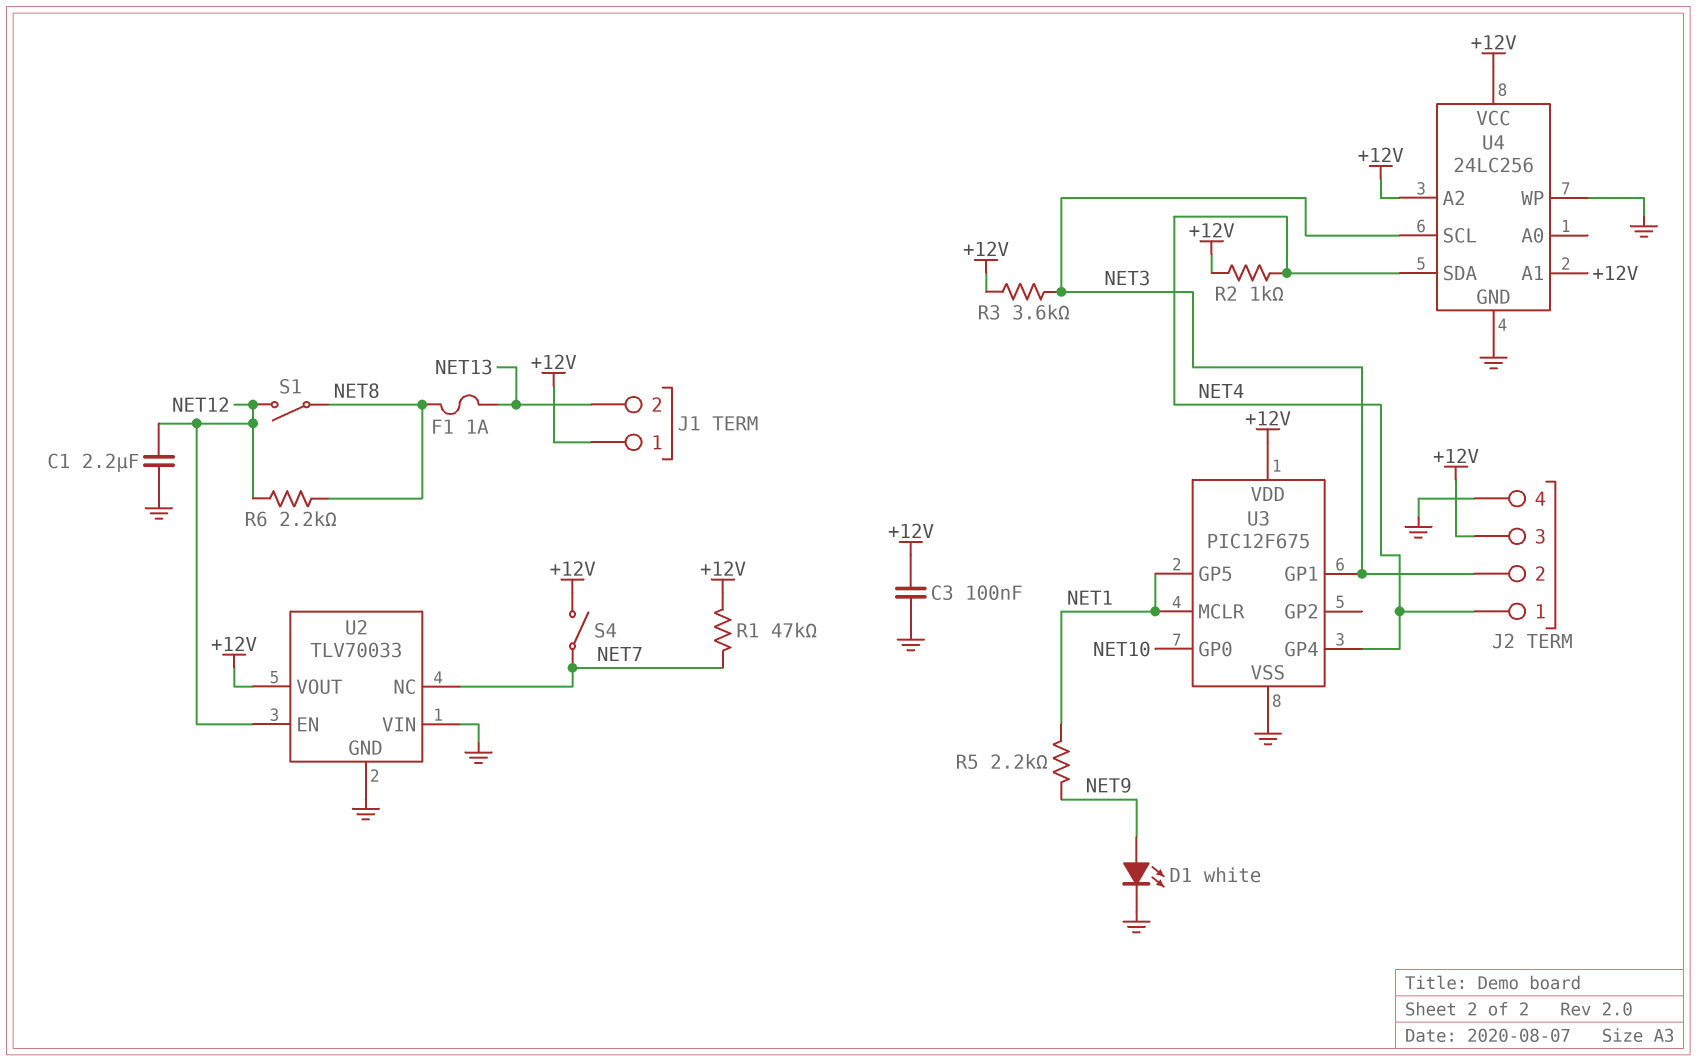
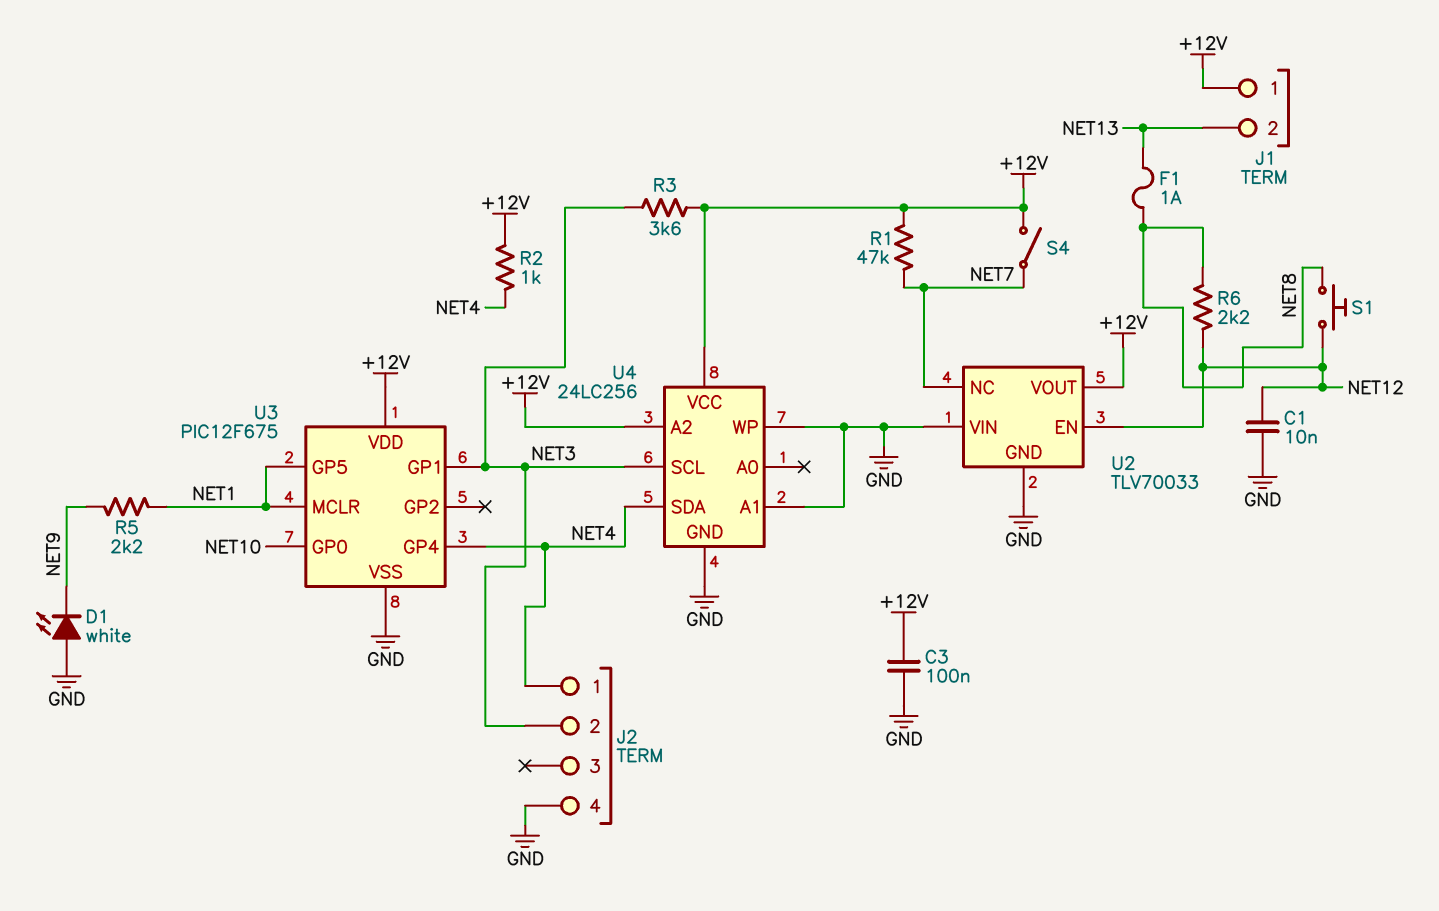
C1: 2.2uF (GND, NET12) -> 10nF (GND, NET12)
D1: LED white (A NET9, K GND) -> LED white (A GND, K NET9)
J2 pin 3: +12V -> none
S1: switch (NET8, NET12) -> button (NET8, NET12)
U4 pin A1: +12V -> GND

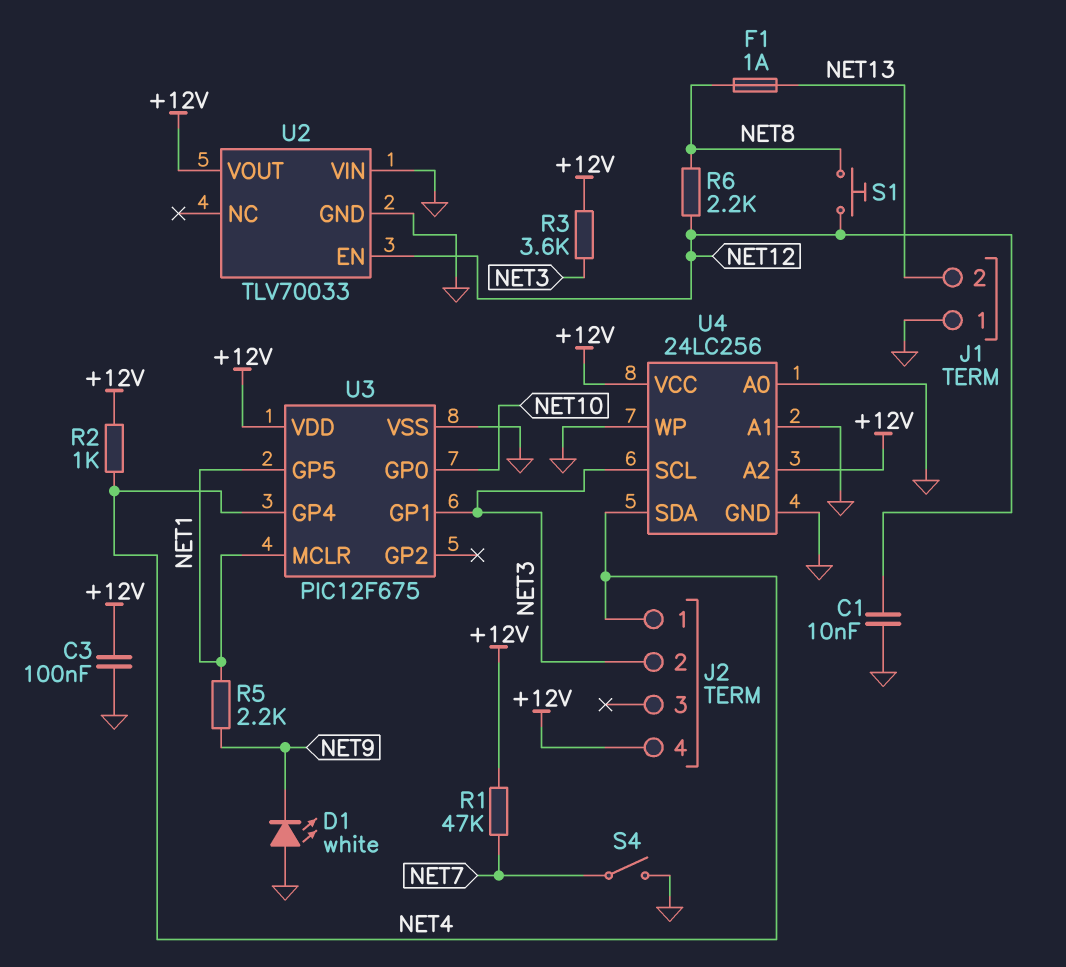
J1 pin 1: +12V -> GND
J2 pin 4: GND -> +12V
S4: switch (+12V, NET7) -> switch (GND, NET7)
U2 pin NC: NET7 -> none
U4 pin A0: none -> GND

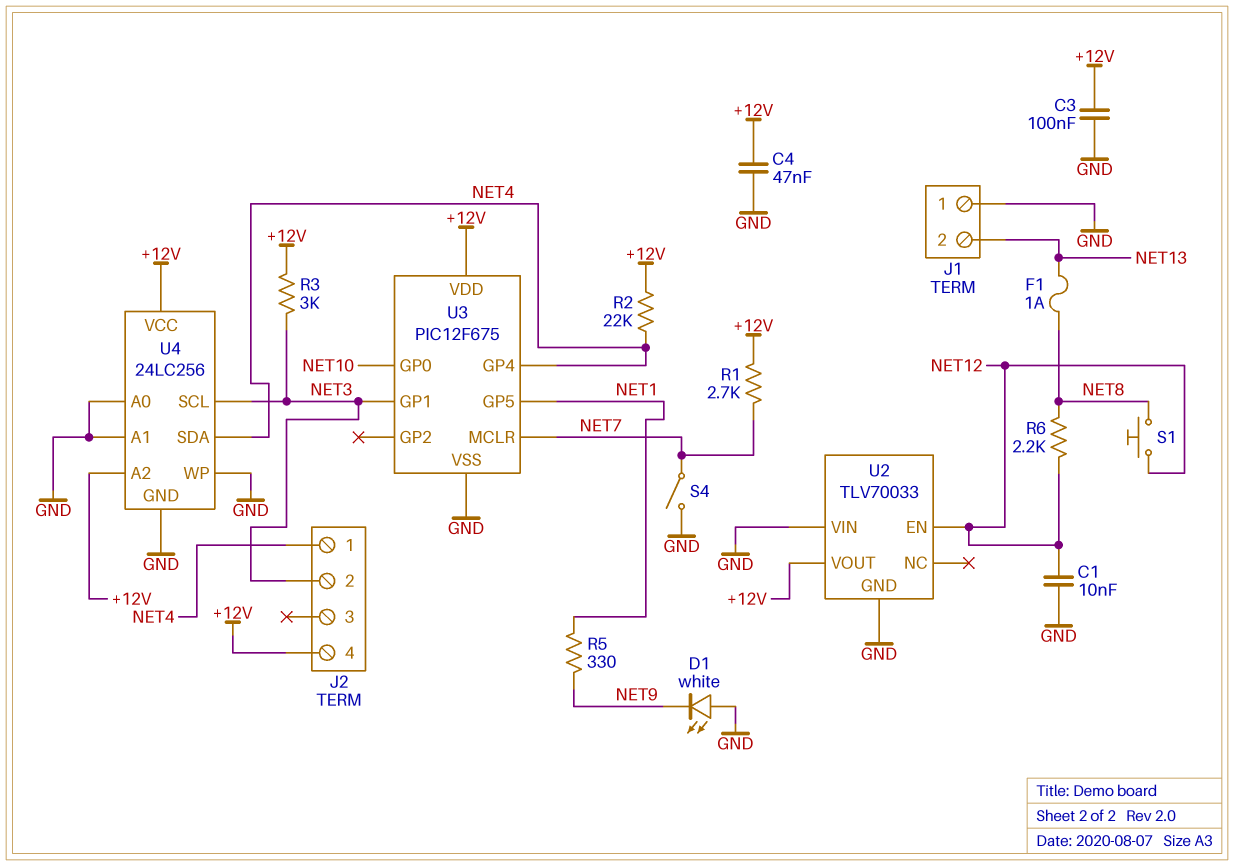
C4: none -> 47nF (+12V, GND)
R1: 47k (+12V, NET7) -> 2.7k (+12V, NET7)
R2: 1k (+12V, NET4) -> 22k (+12V, NET4)
R3: 3.6k (+12V, NET3) -> 3k (+12V, NET3)
R5: 2.2k (NET1, NET9) -> 330 (NET1, NET9)
U3 pin MCLR: NET1 -> NET7

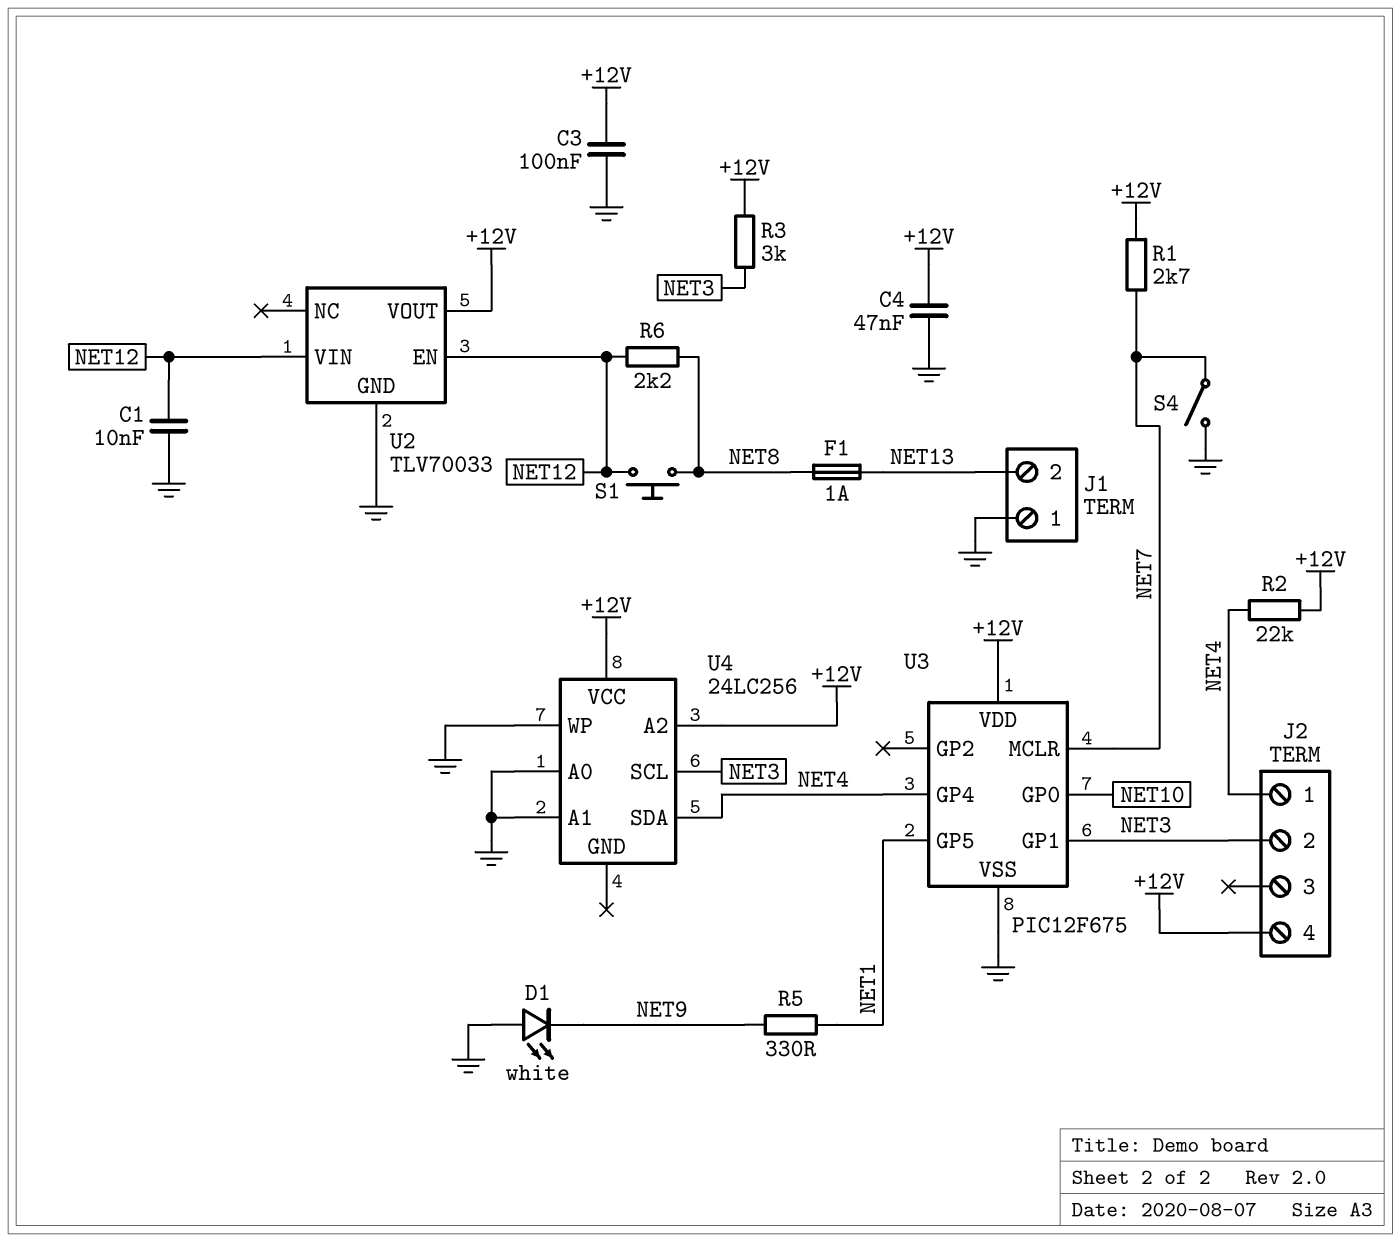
U2 pin VIN: GND -> NET12
U4 pin GND: GND -> none

